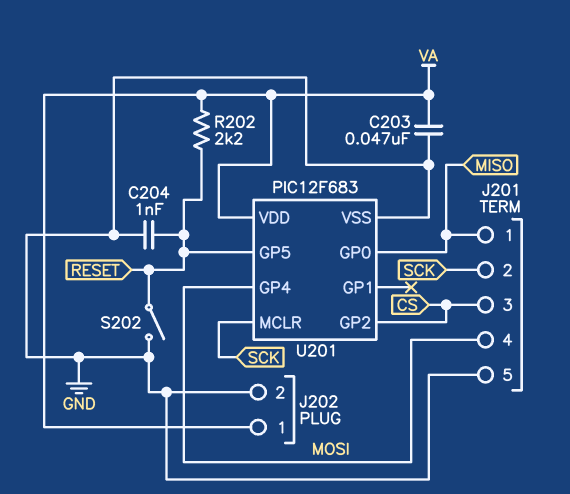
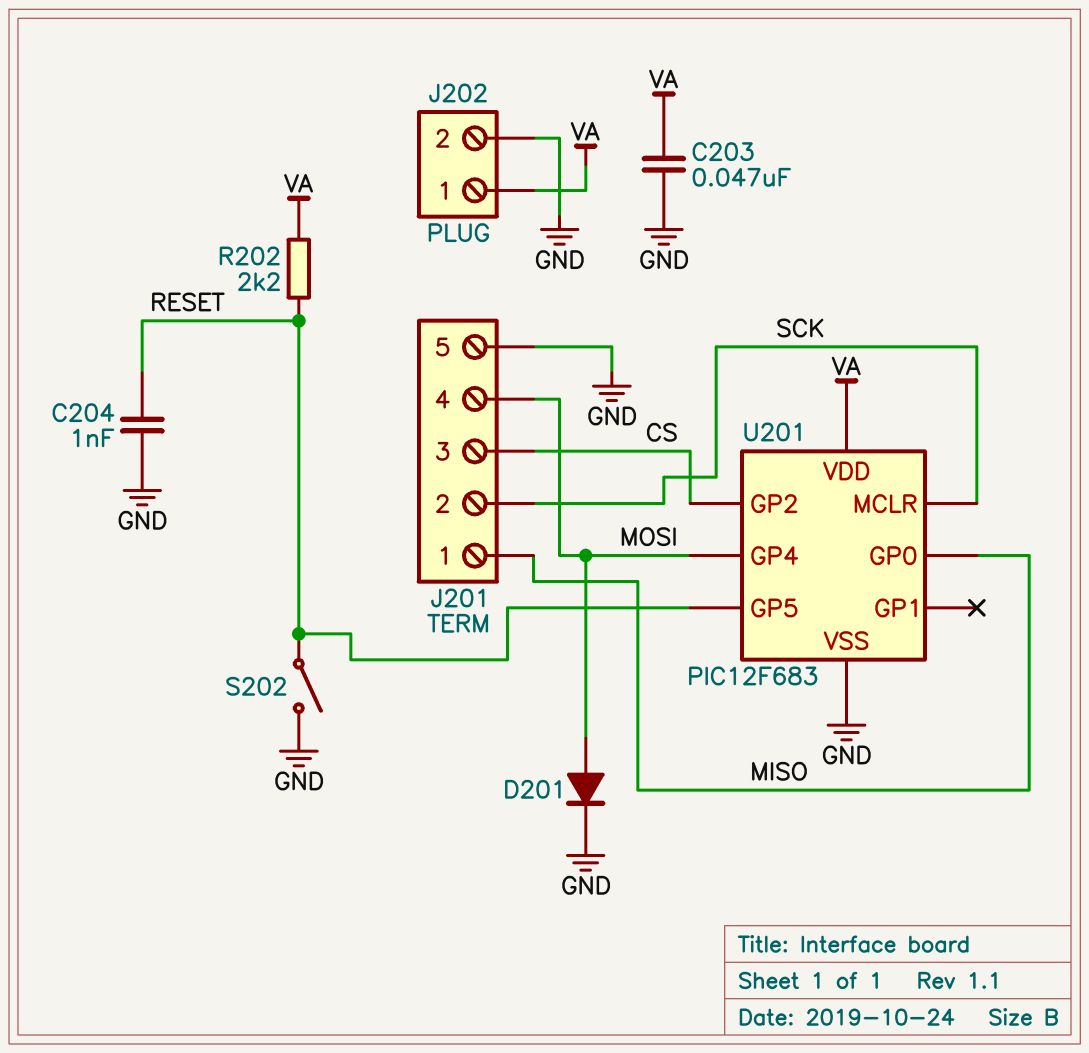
D201: none -> diode (A MOSI, K GND)

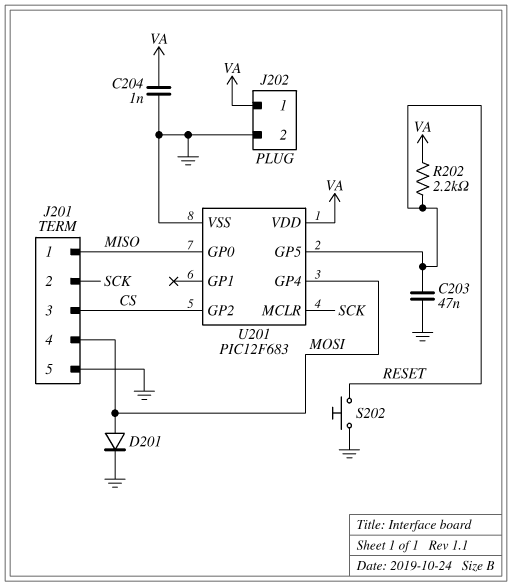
C203: 47nF (GND, VA) -> 47nF (GND, RESET)
C204: 1nF (GND, RESET) -> 1nF (GND, VA)
S202: switch (GND, RESET) -> button (GND, RESET)

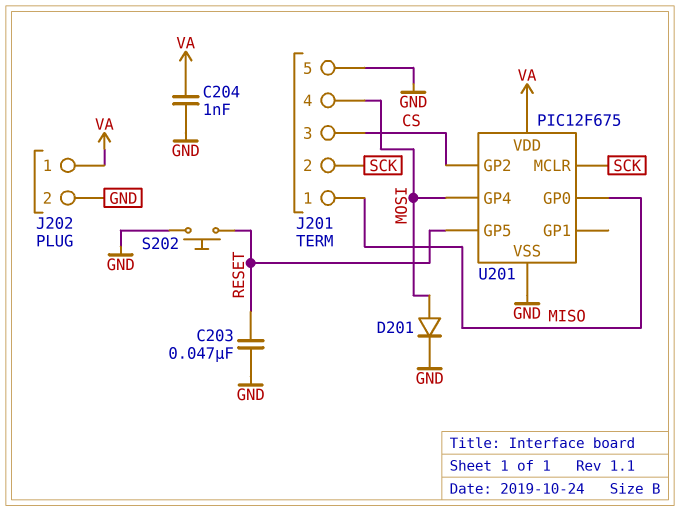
R202: 2.2k (RESET, VA) -> none
U201: PIC12F683 -> PIC12F675

